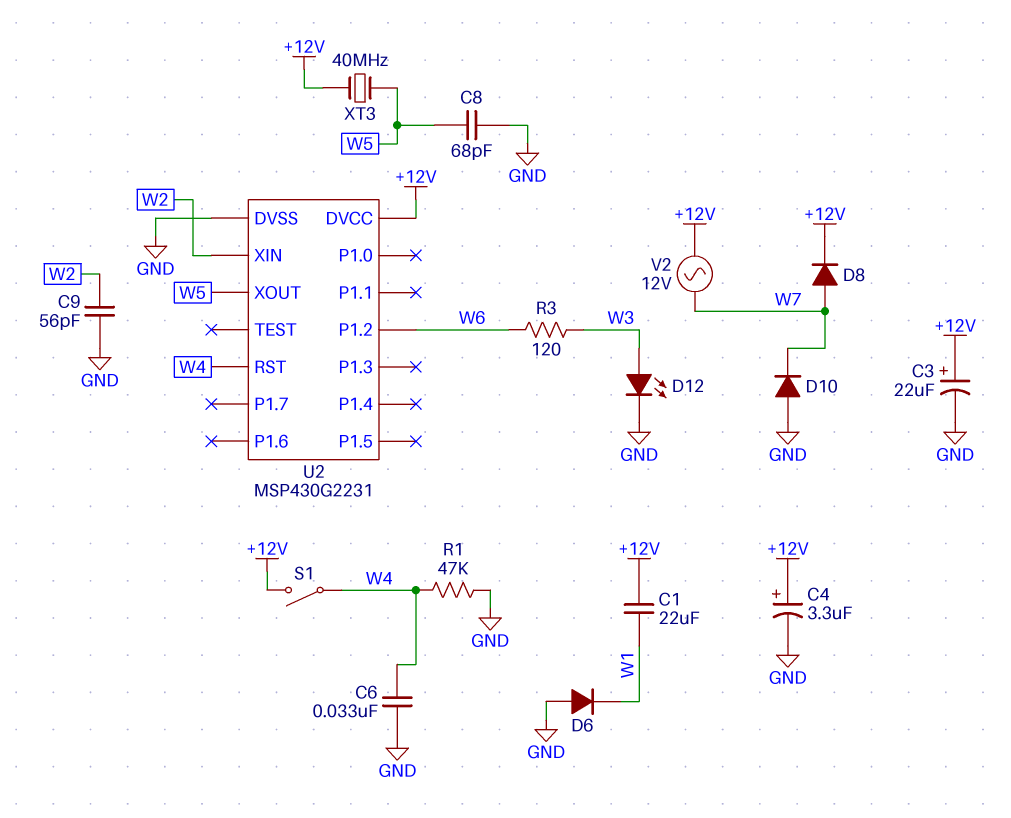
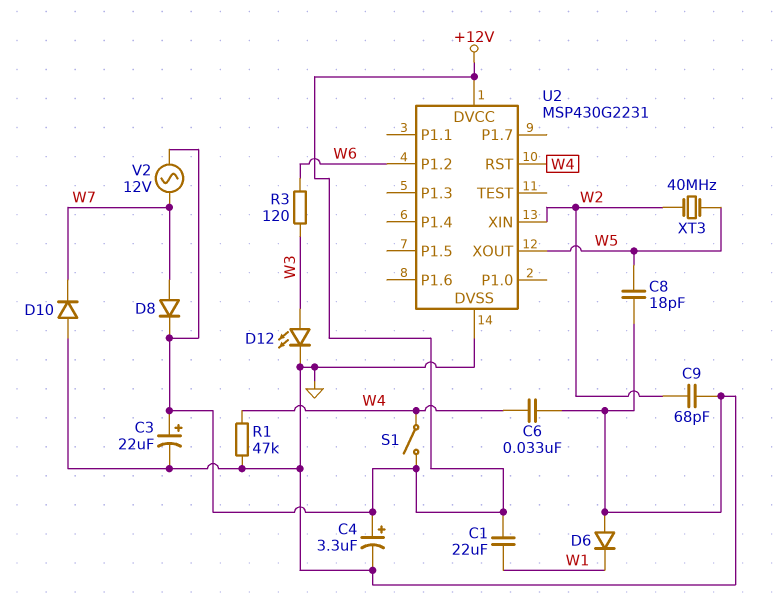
C8: 68pF (GND, W5) -> 18pF (GND, W5)
C9: 56pF (GND, W2) -> 68pF (GND, W2)
XT3: 40MHz (+12V, W5) -> 40MHz (W2, W5)

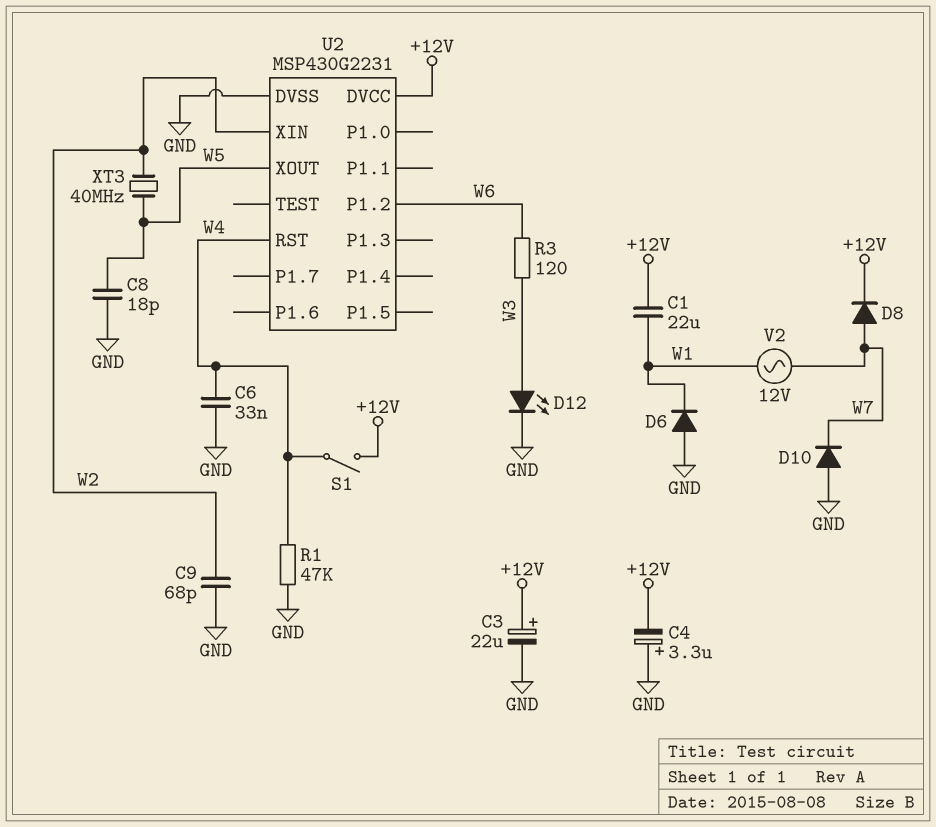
C4: 3.3uF (plus +12V, minus GND) -> 3.3uF (plus GND, minus +12V)
V2: AC 12V (+12V, W7) -> AC 12V (W1, W7)

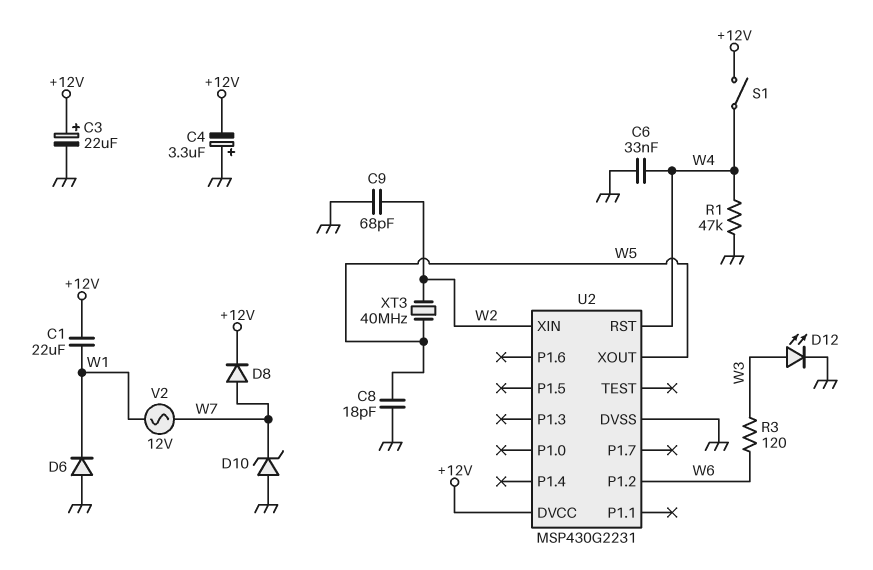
D10: diode (A GND, K W7) -> zener (A GND, K W7)

